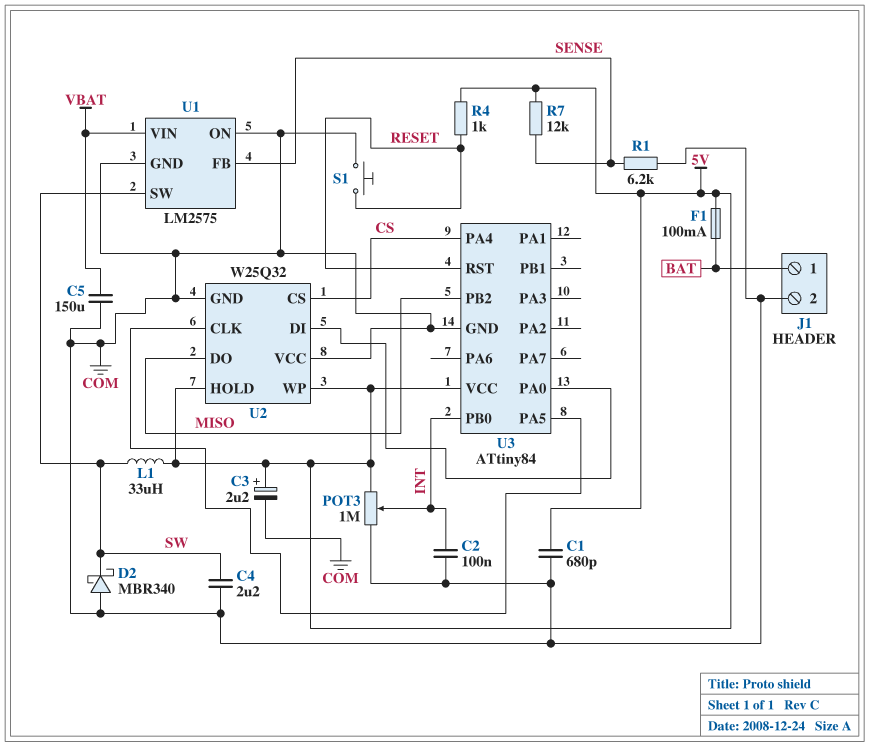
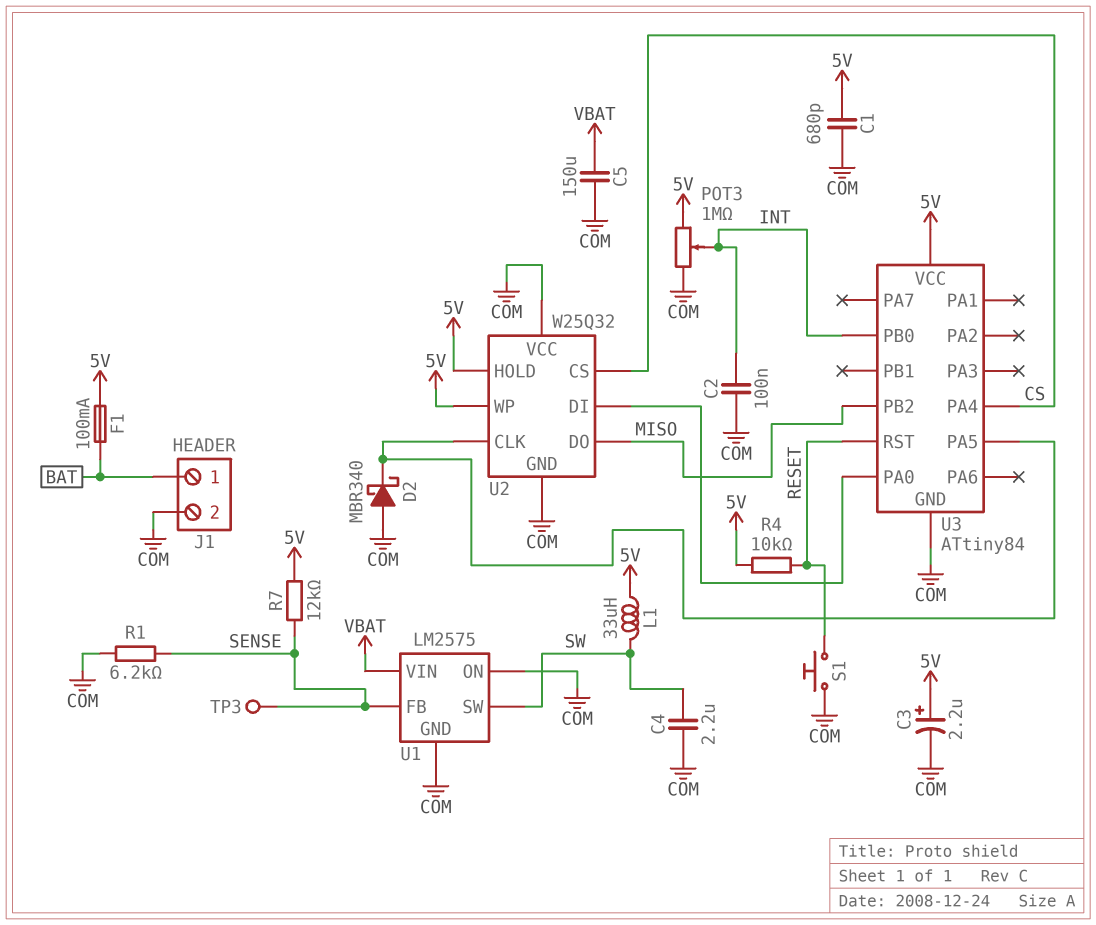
D2: schottky MBR340 (A COM, K SW) -> schottky MBR340 (A COM, K U2/CLK)
R4: 1k (5V, RESET) -> 10k (5V, RESET)
TP3: none -> test point (SENSE)

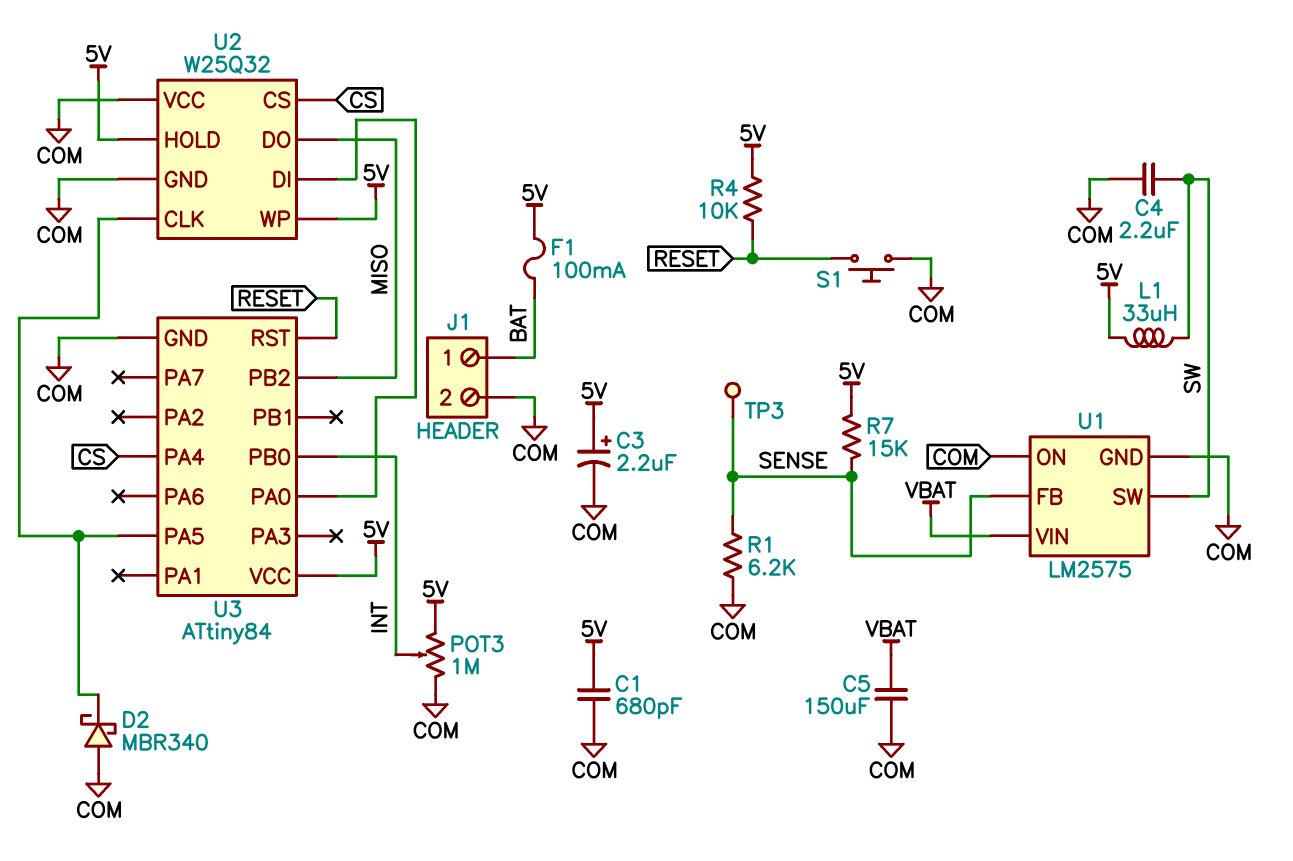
C2: 100nF (COM, INT) -> none
R7: 12k (5V, SENSE) -> 15k (5V, SENSE)

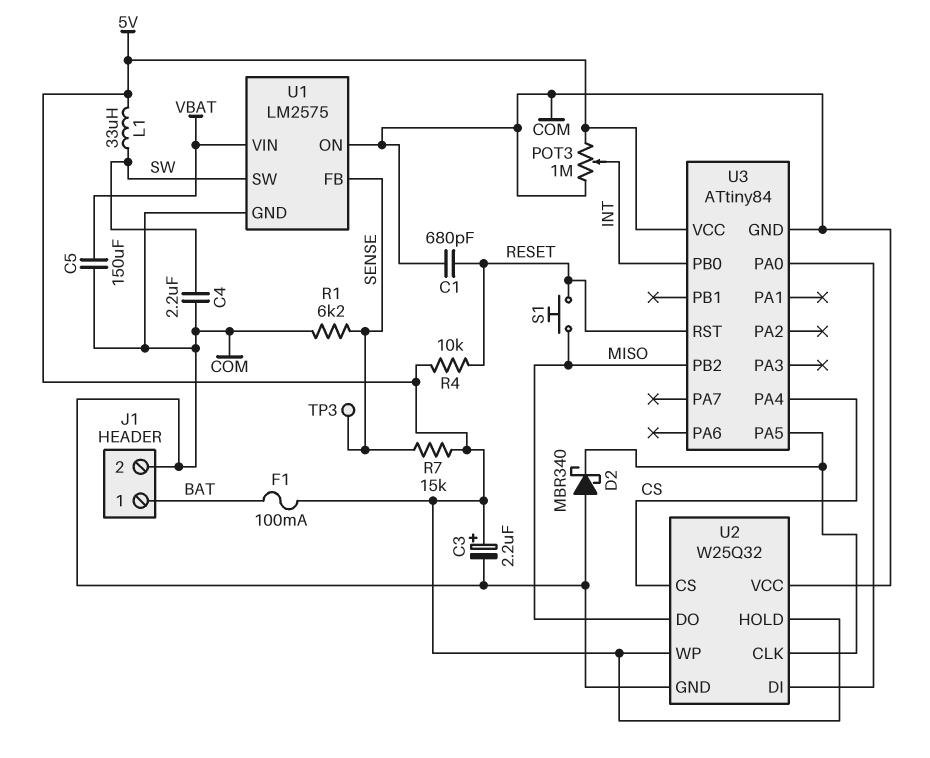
C1: 680pF (5V, COM) -> 680pF (COM, RESET)
S1: button (COM, RESET) -> button (MISO, RESET)

